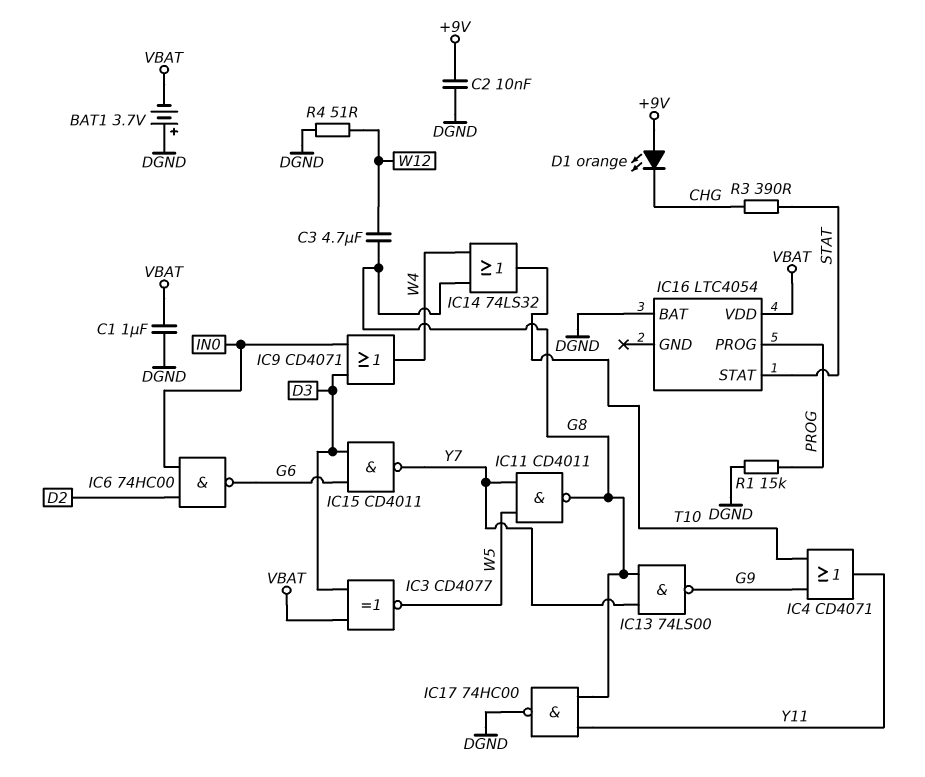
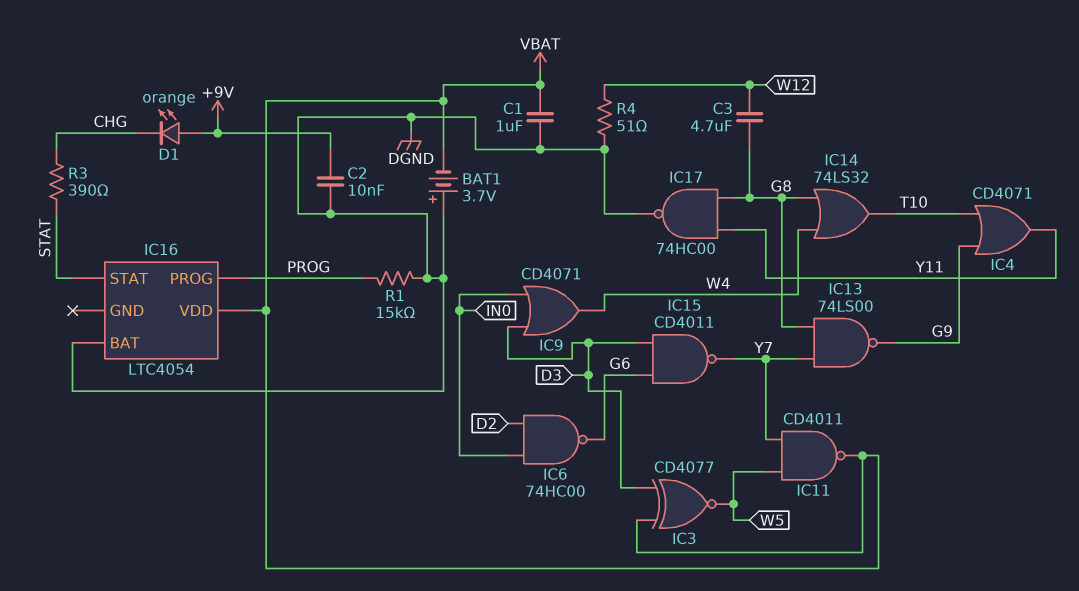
IC11: NAND CD4011 (in W5, in Y7, out G8) -> NAND CD4011 (in W5, in Y7, out VBAT)

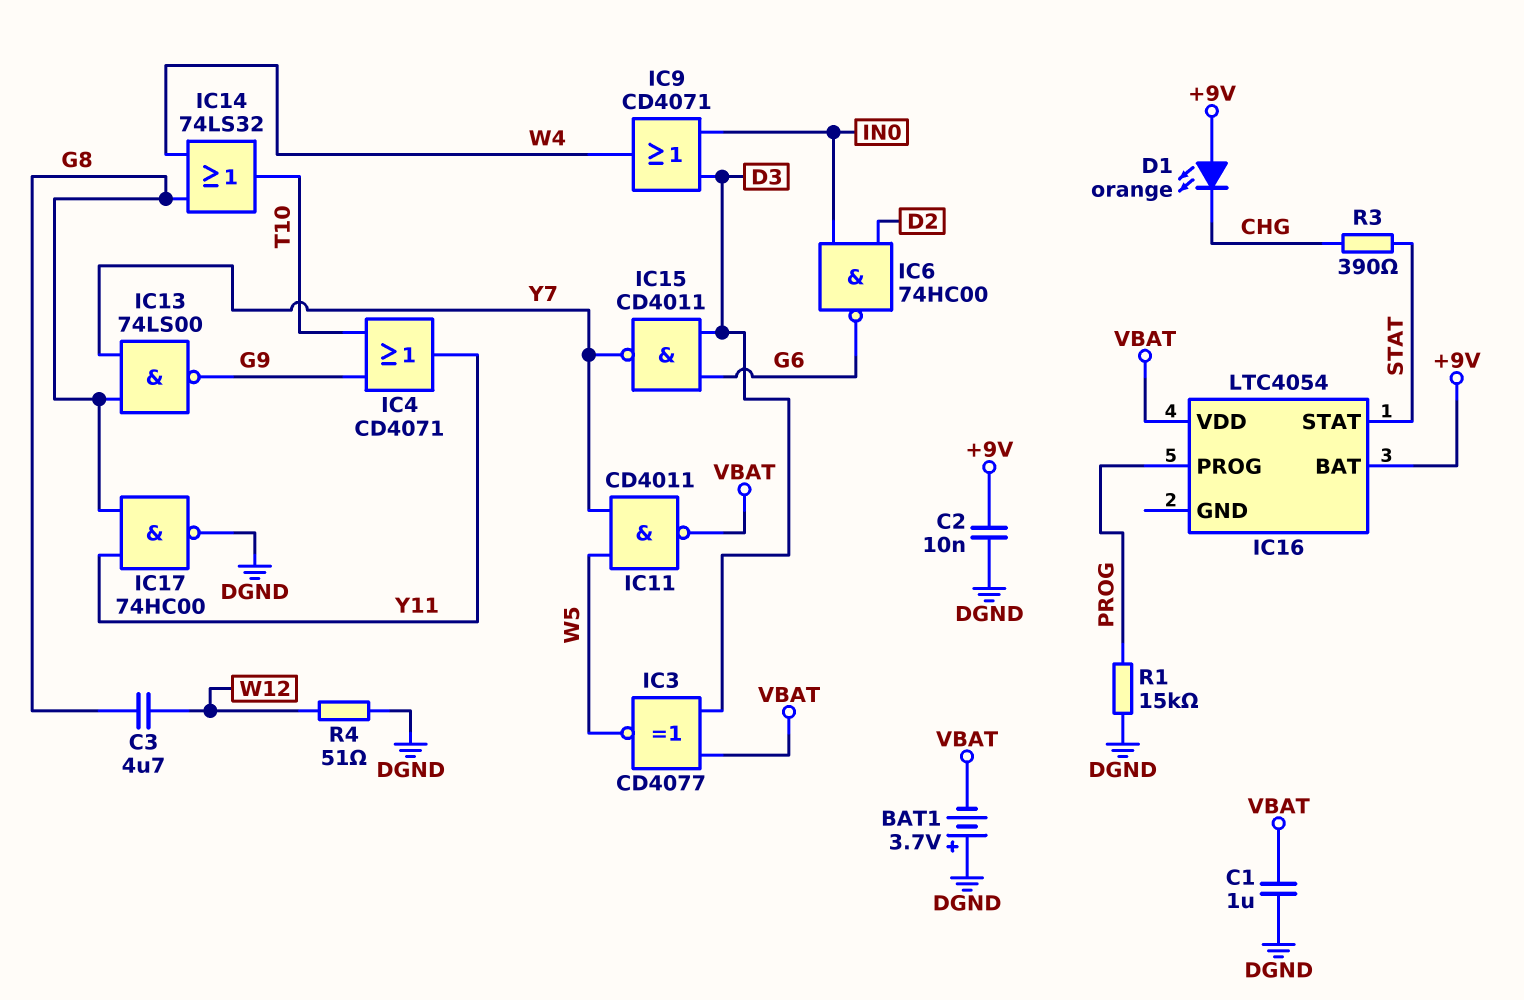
IC16 pin BAT: DGND -> +9V

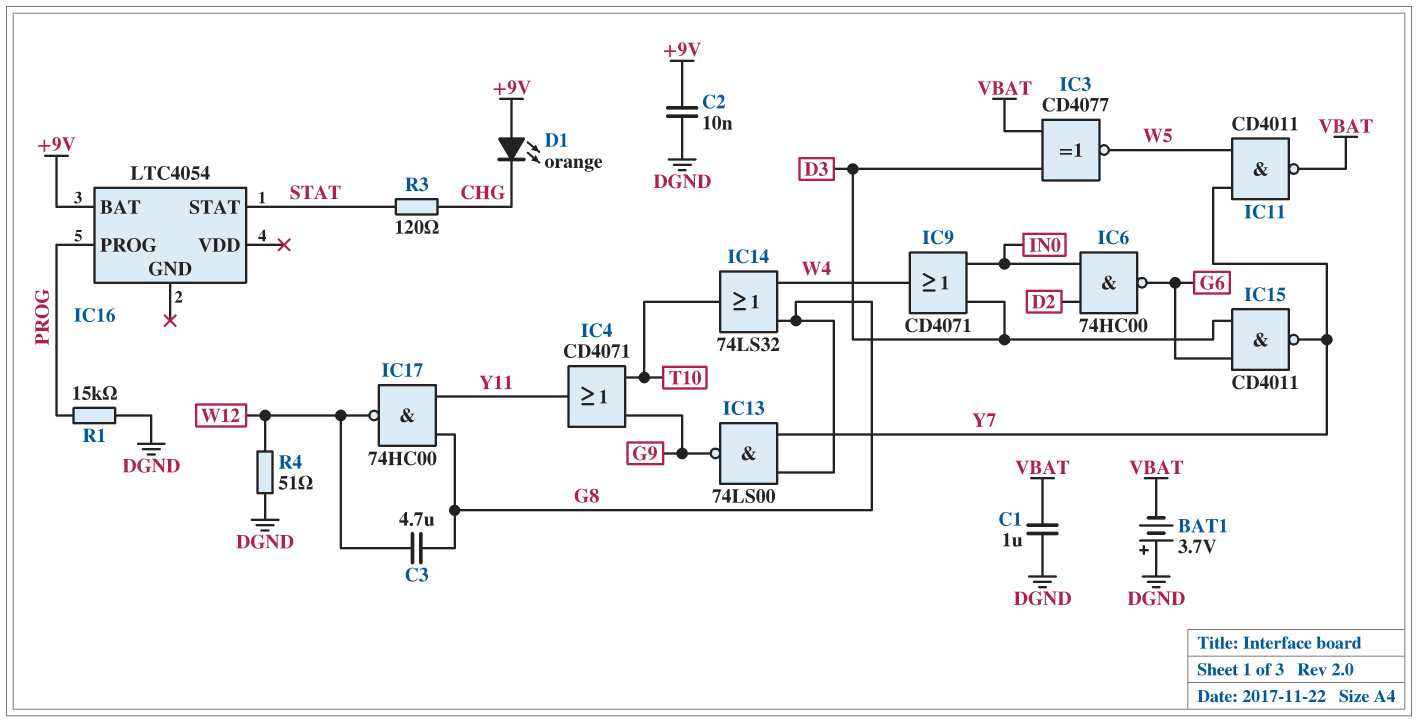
IC16 pin VDD: VBAT -> none
IC17: NAND 74HC00 (in G8, in Y11, out DGND) -> NAND 74HC00 (in G8, in Y11, out W12)
R3: 390 (CHG, STAT) -> 120 (CHG, STAT)

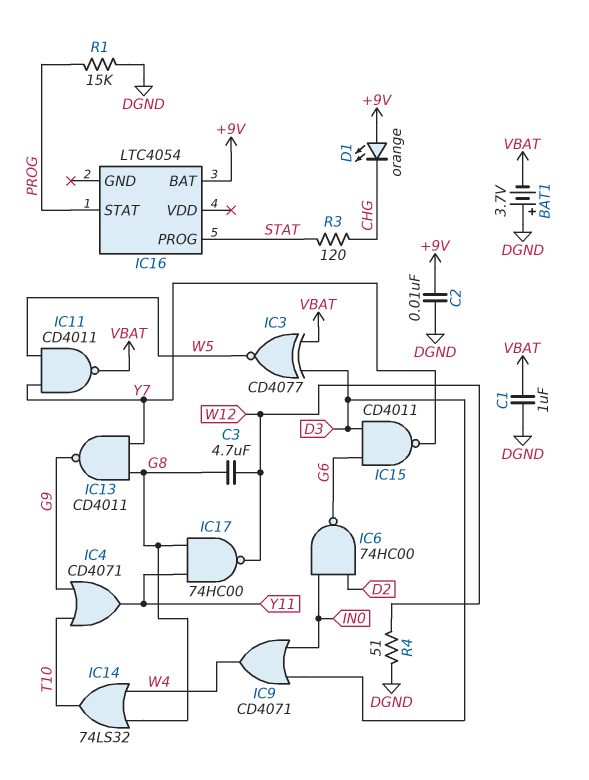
IC13: NAND 74LS00 (in G8, in Y7, out G9) -> NAND CD4011 (in G8, in Y7, out G9)
IC16 pin PROG: PROG -> STAT
IC16 pin STAT: STAT -> PROG

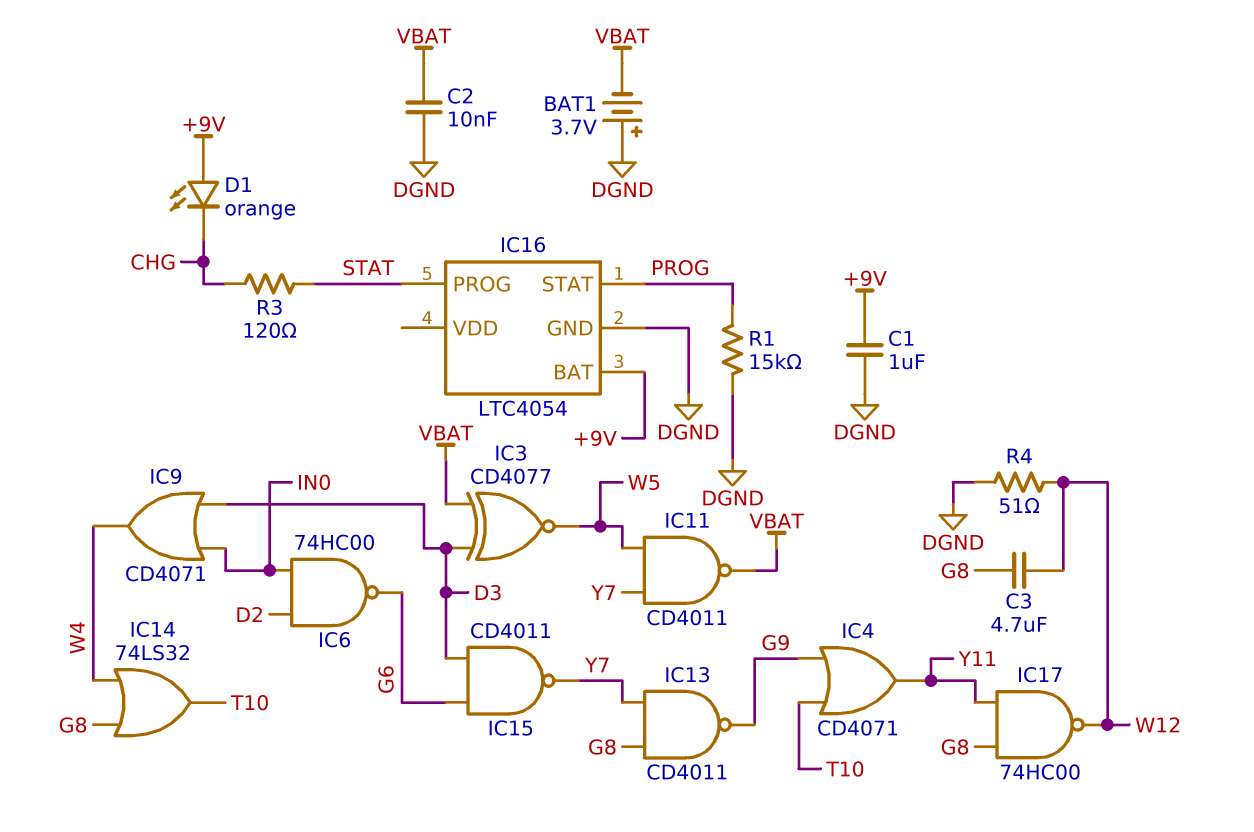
C1: 1uF (DGND, VBAT) -> 1uF (+9V, DGND)
C2: 10nF (+9V, DGND) -> 10nF (DGND, VBAT)
IC16 pin GND: none -> DGND

